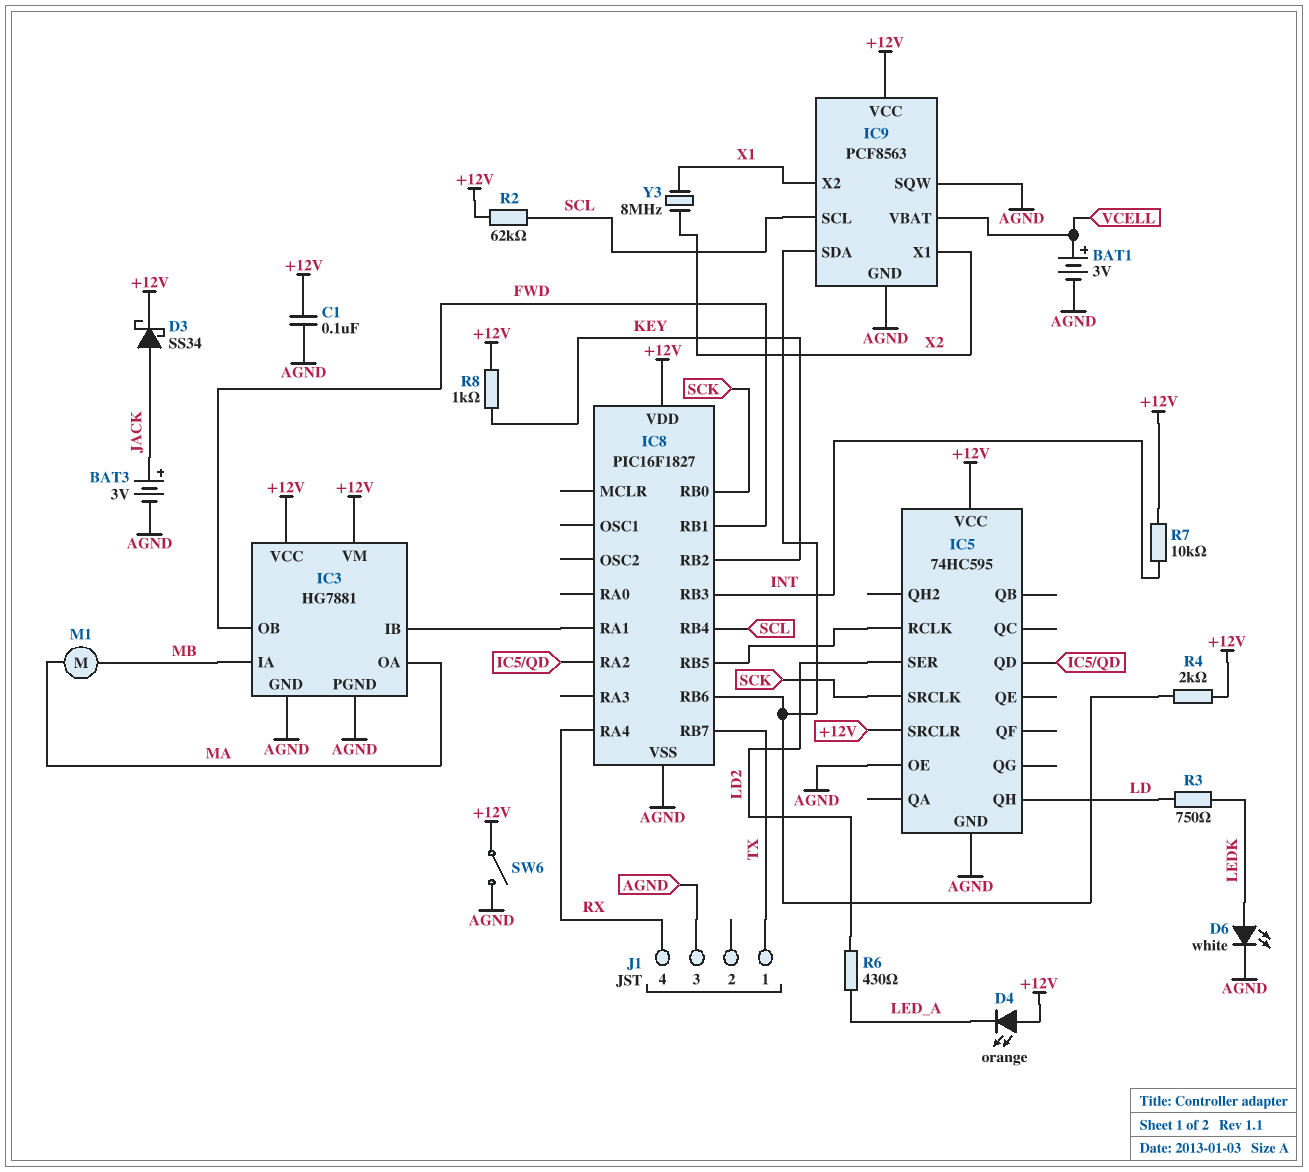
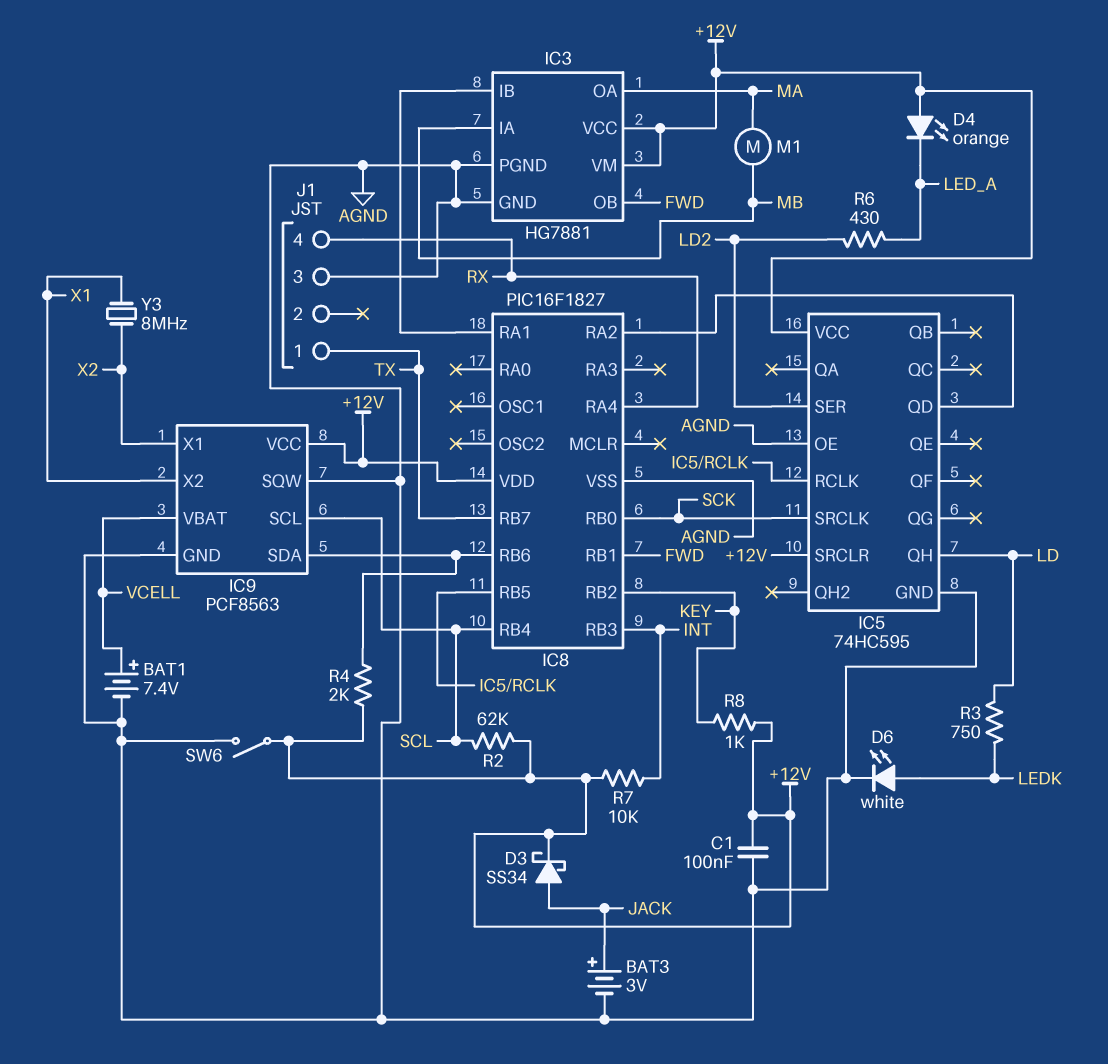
BAT1: 3V (plus VCELL, minus AGND) -> 7.4V (plus VCELL, minus AGND)

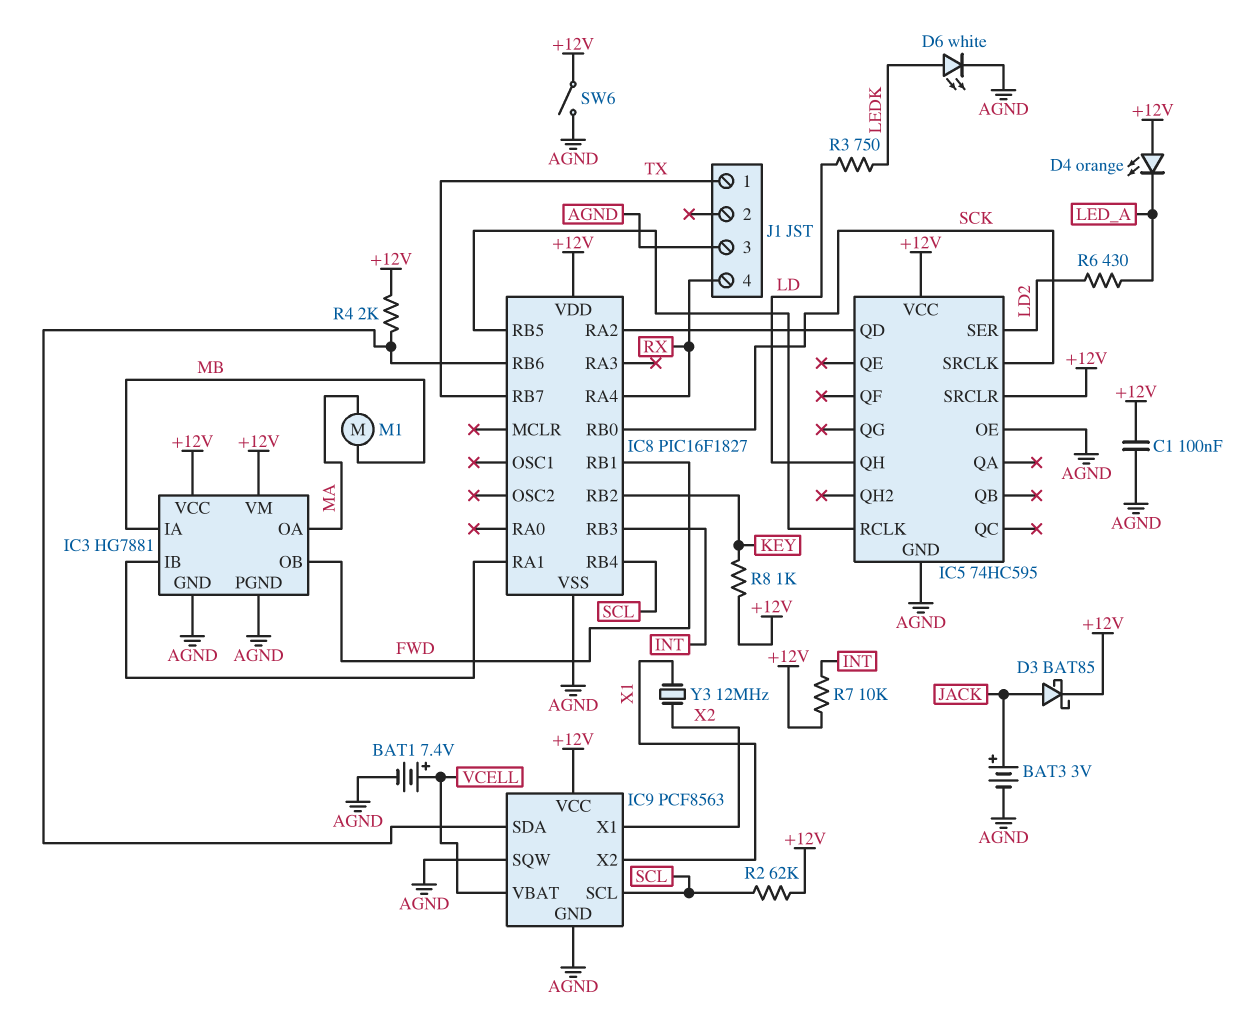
D3: schottky SS34 (A JACK, K +12V) -> schottky BAT85 (A JACK, K +12V)
Y3: 8MHz (X1, X2) -> 12MHz (X1, X2)

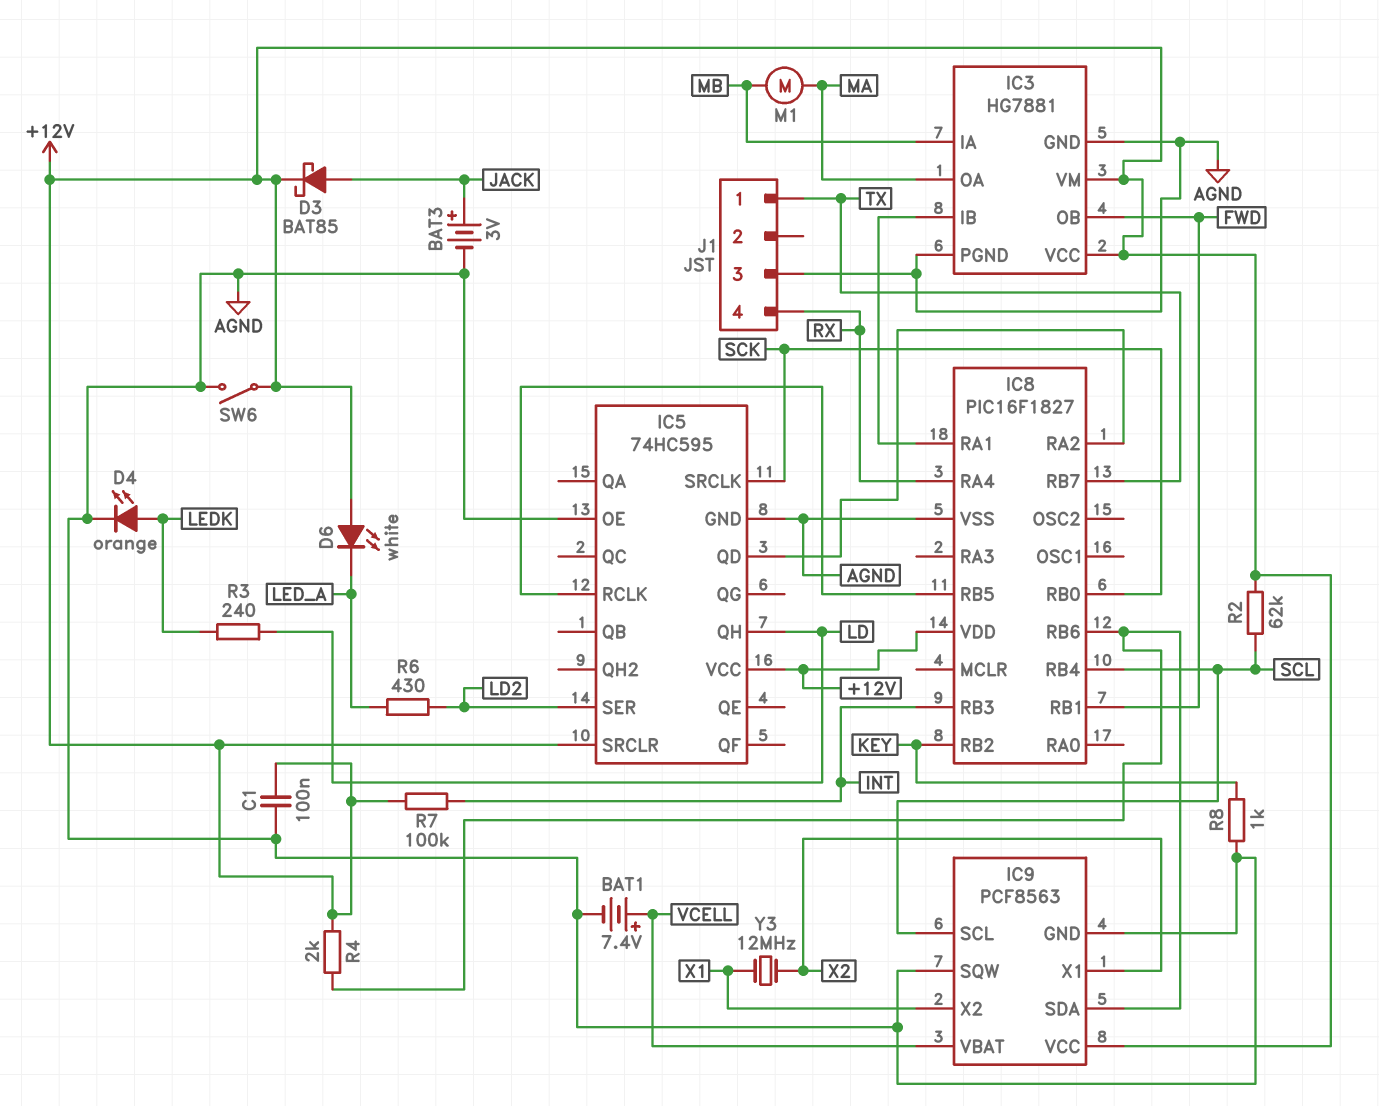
D4: LED orange (A +12V, K LED_A) -> LED orange (A LEDK, K AGND)
D6: LED white (A LEDK, K AGND) -> LED white (A +12V, K LED_A)
R3: 750 (LD, LEDK) -> 240 (LD, LEDK)
R7: 10k (+12V, INT) -> 100k (+12V, INT)
R8: 1k (+12V, KEY) -> 1k (AGND, KEY)

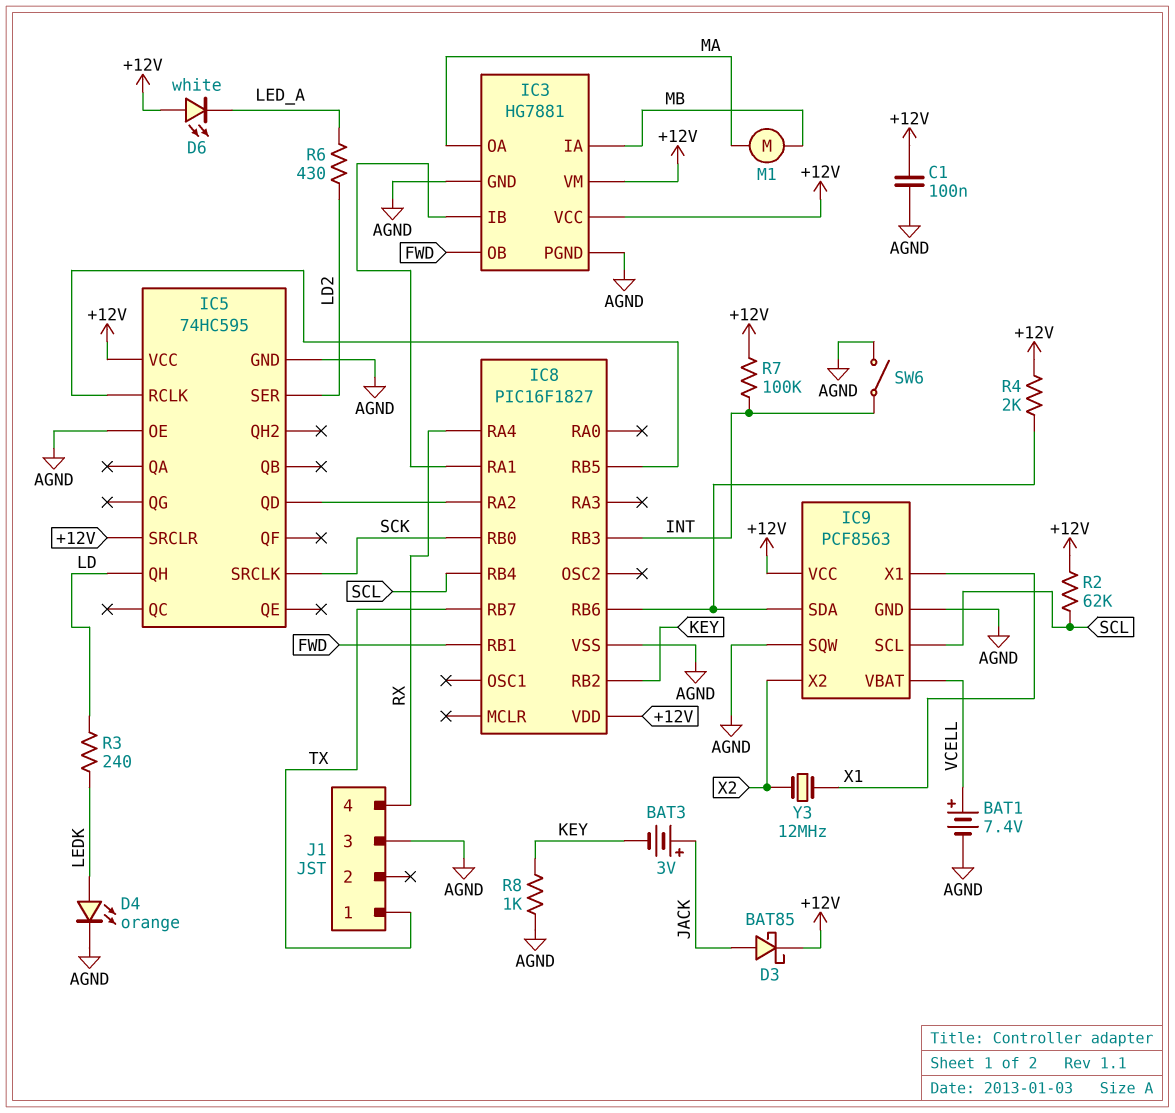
BAT3: 3V (plus JACK, minus AGND) -> 3V (plus JACK, minus KEY)
IC9 pin X1: X2 -> X1
IC9 pin X2: X1 -> X2
SW6: switch (+12V, AGND) -> switch (AGND, INT)

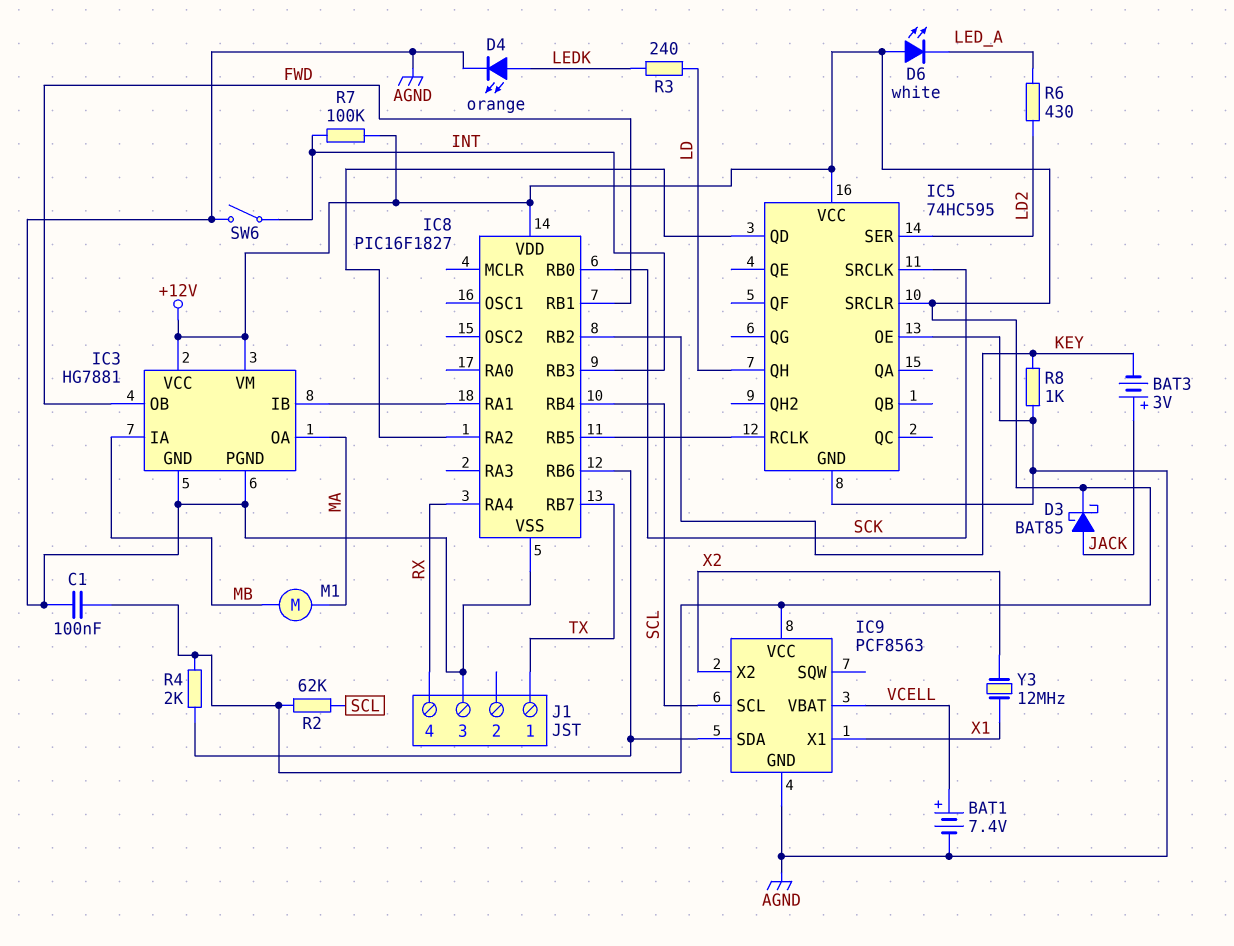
IC9 pin SQW: AGND -> none

